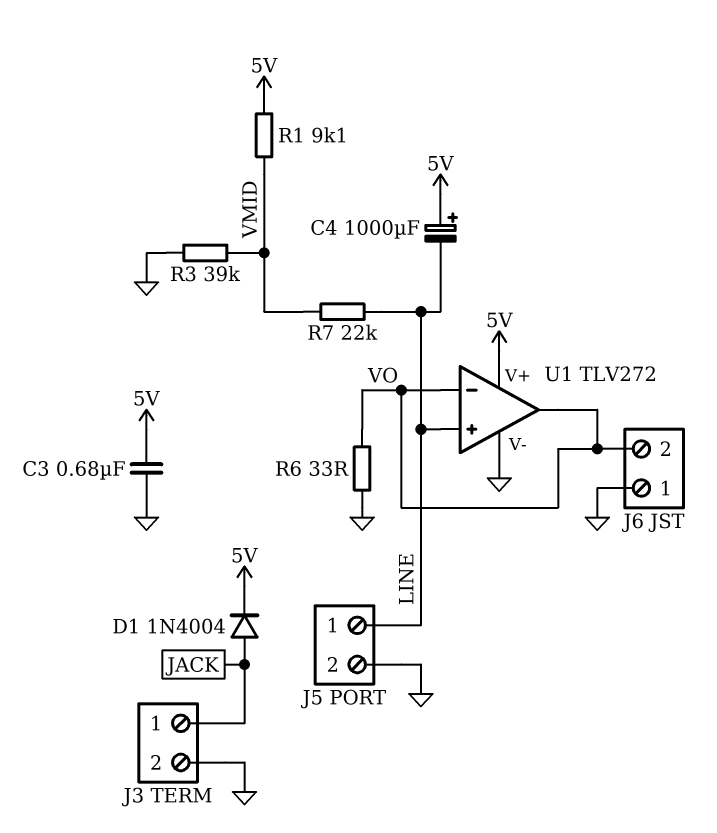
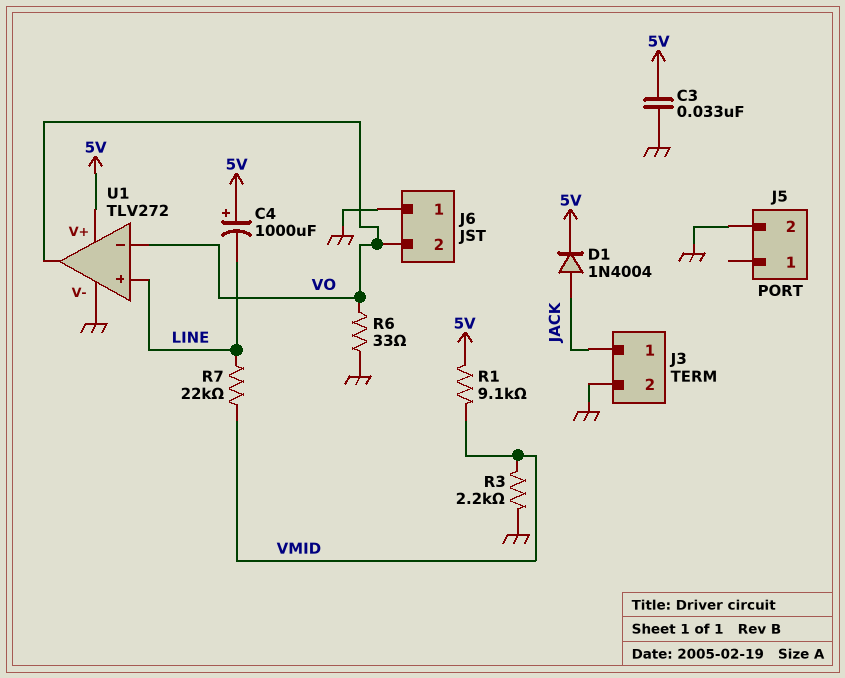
C3: 680nF (5V, GND) -> 33nF (5V, GND)
J5 pin 1: LINE -> none
R3: 39k (GND, VMID) -> 2.2k (GND, VMID)

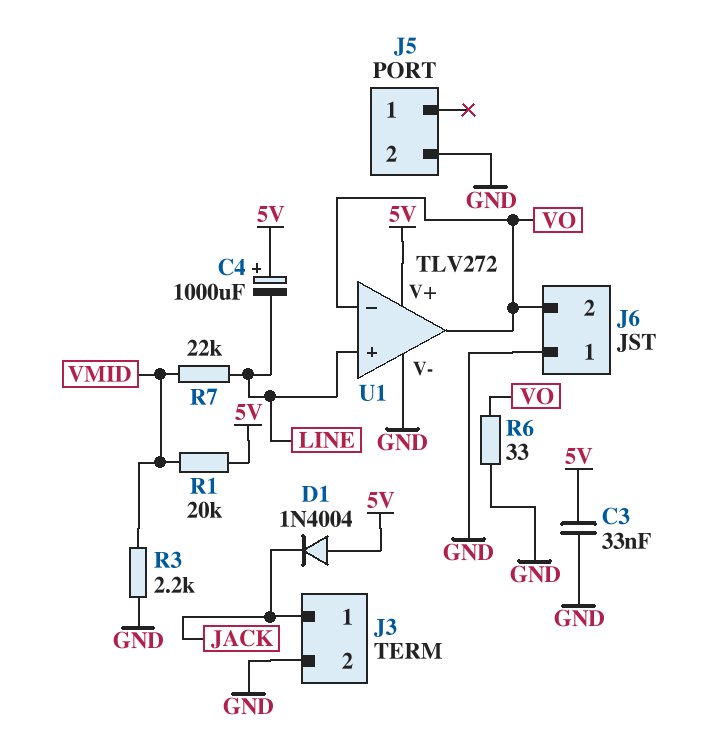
D1: diode 1N4004 (A JACK, K 5V) -> diode 1N4004 (A 5V, K JACK)
R1: 9.1k (5V, VMID) -> 20k (5V, VMID)

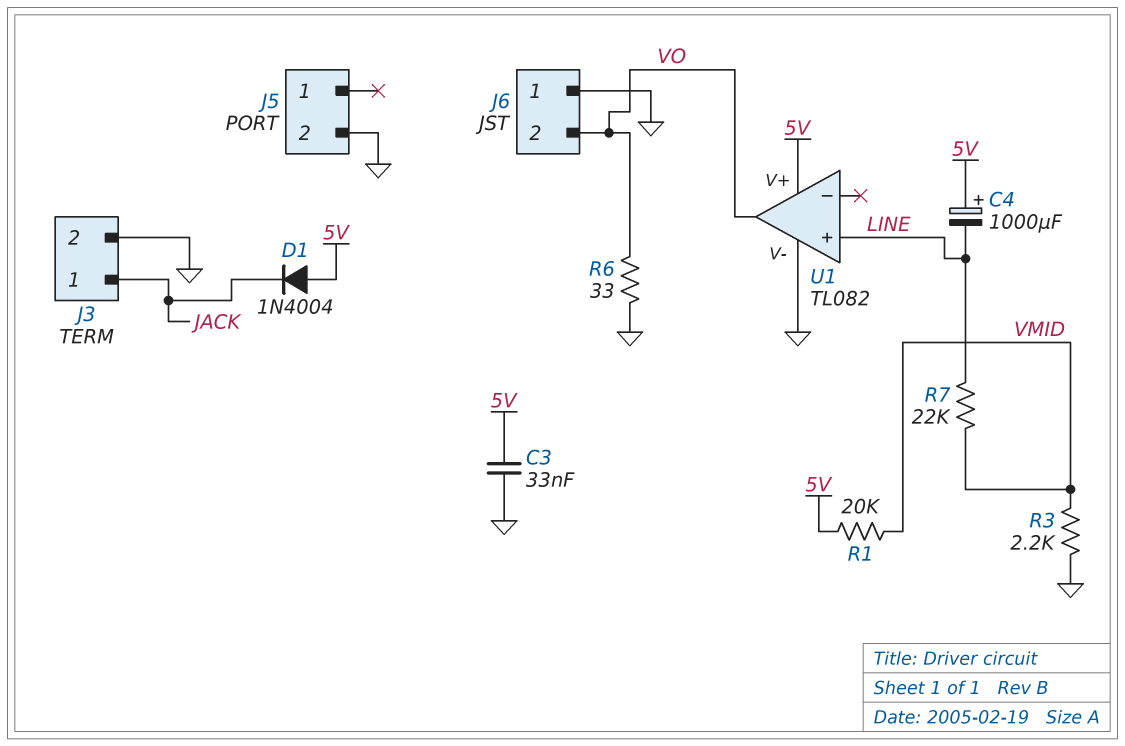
U1: TLV272 -> TL082
U1 pin in-: VO -> none

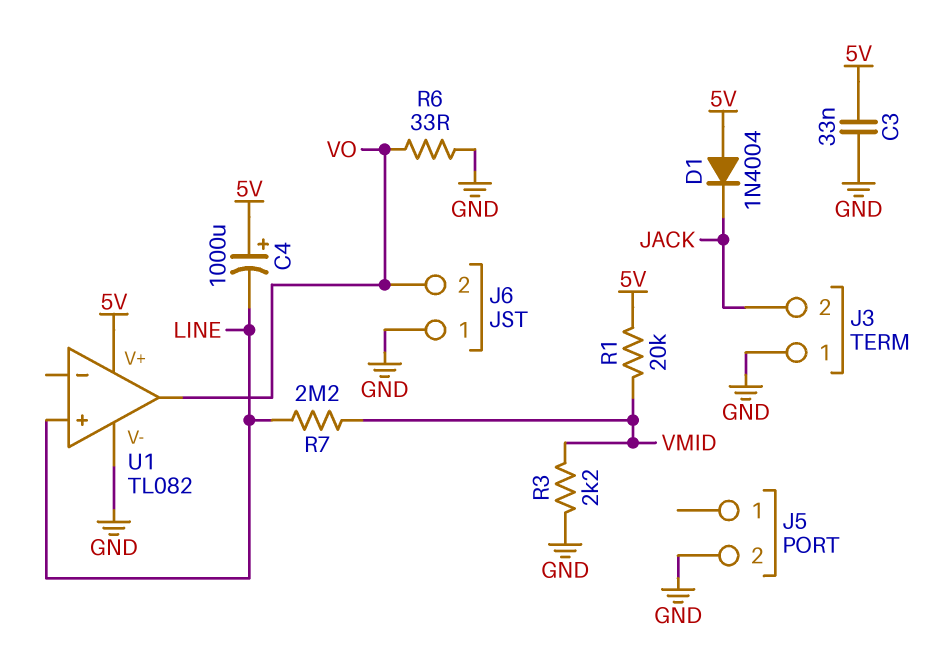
J3 pin 1: JACK -> GND
J3 pin 2: GND -> JACK
R7: 22k (LINE, VMID) -> 2.2M (LINE, VMID)

